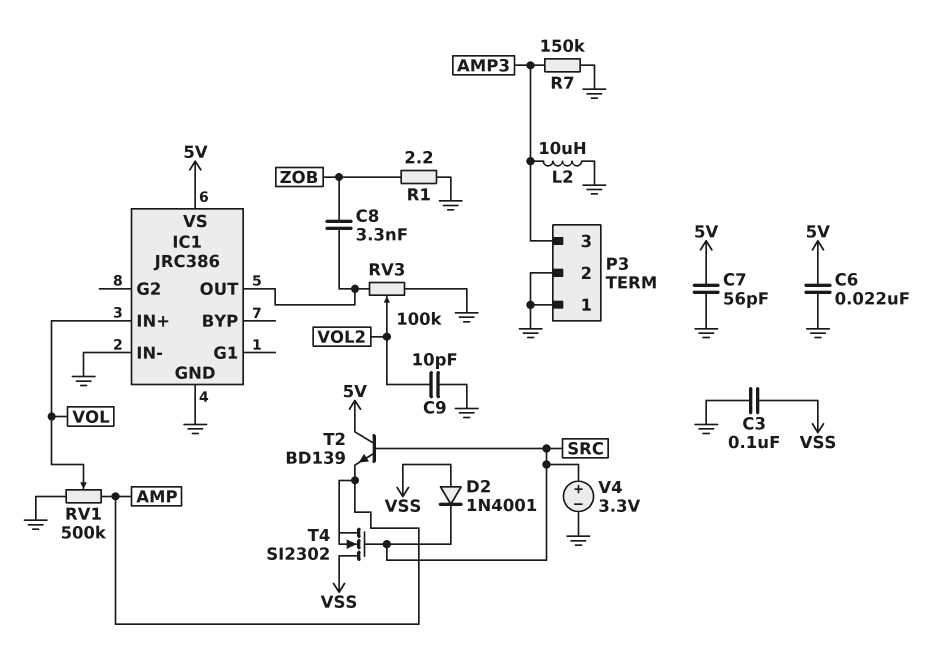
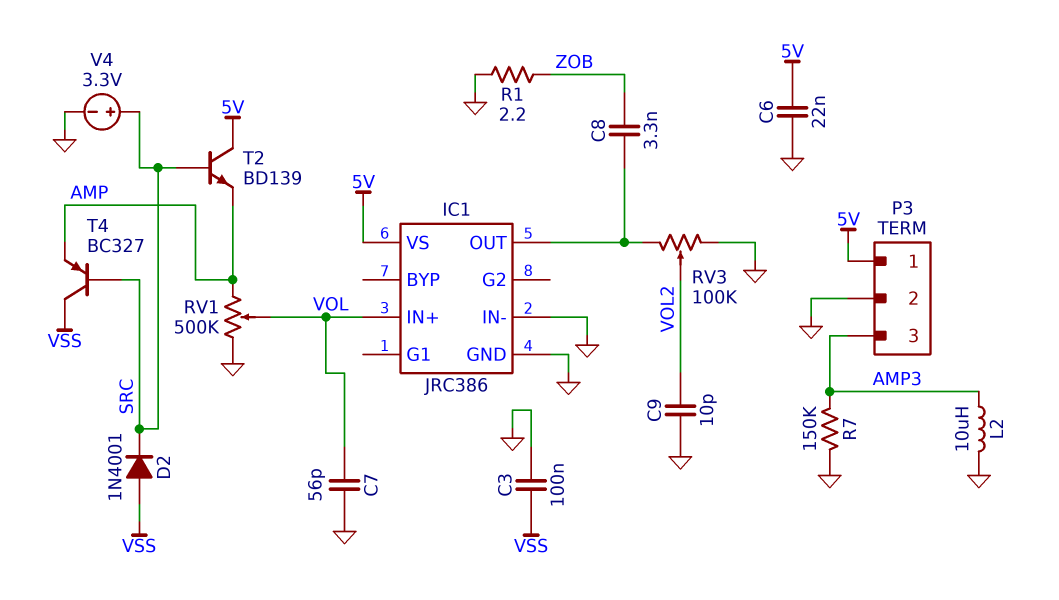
C7: 56pF (5V, GND) -> 56pF (GND, VOL)
P3 pin 1: GND -> 5V
T4: NMOS SI2302 (G SRC, D VSS, S AMP) -> PNP BC327 (B SRC, C VSS, E AMP)

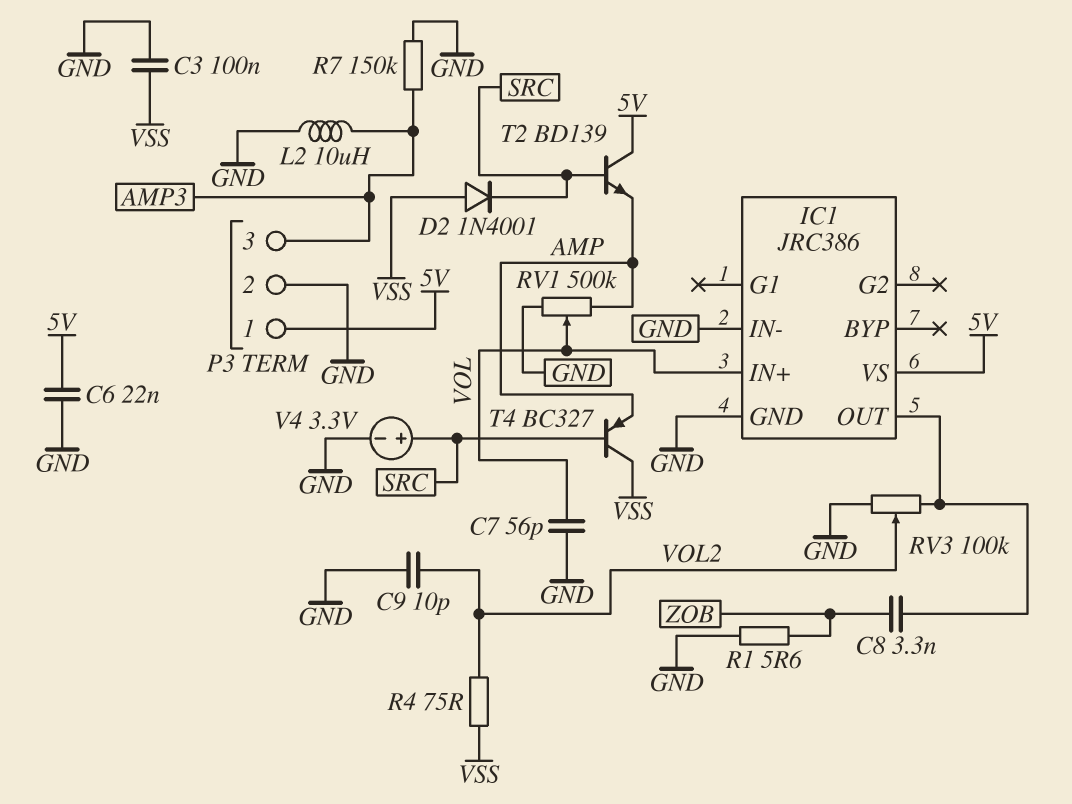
R1: 2.2 (GND, ZOB) -> 5.6 (GND, ZOB)
R4: none -> 75 (VOL2, VSS)

